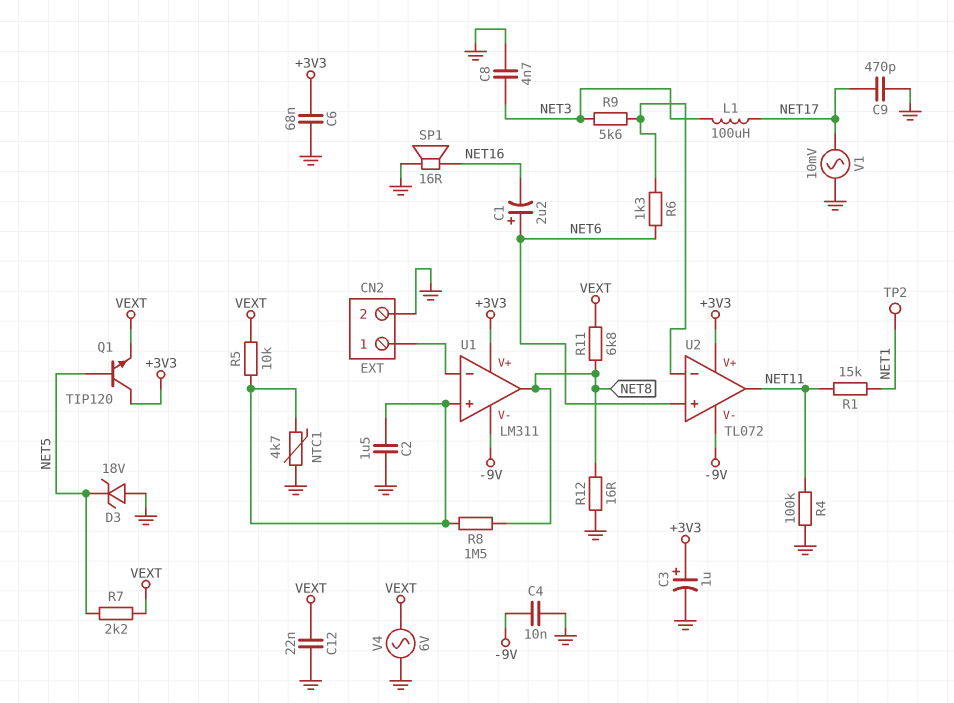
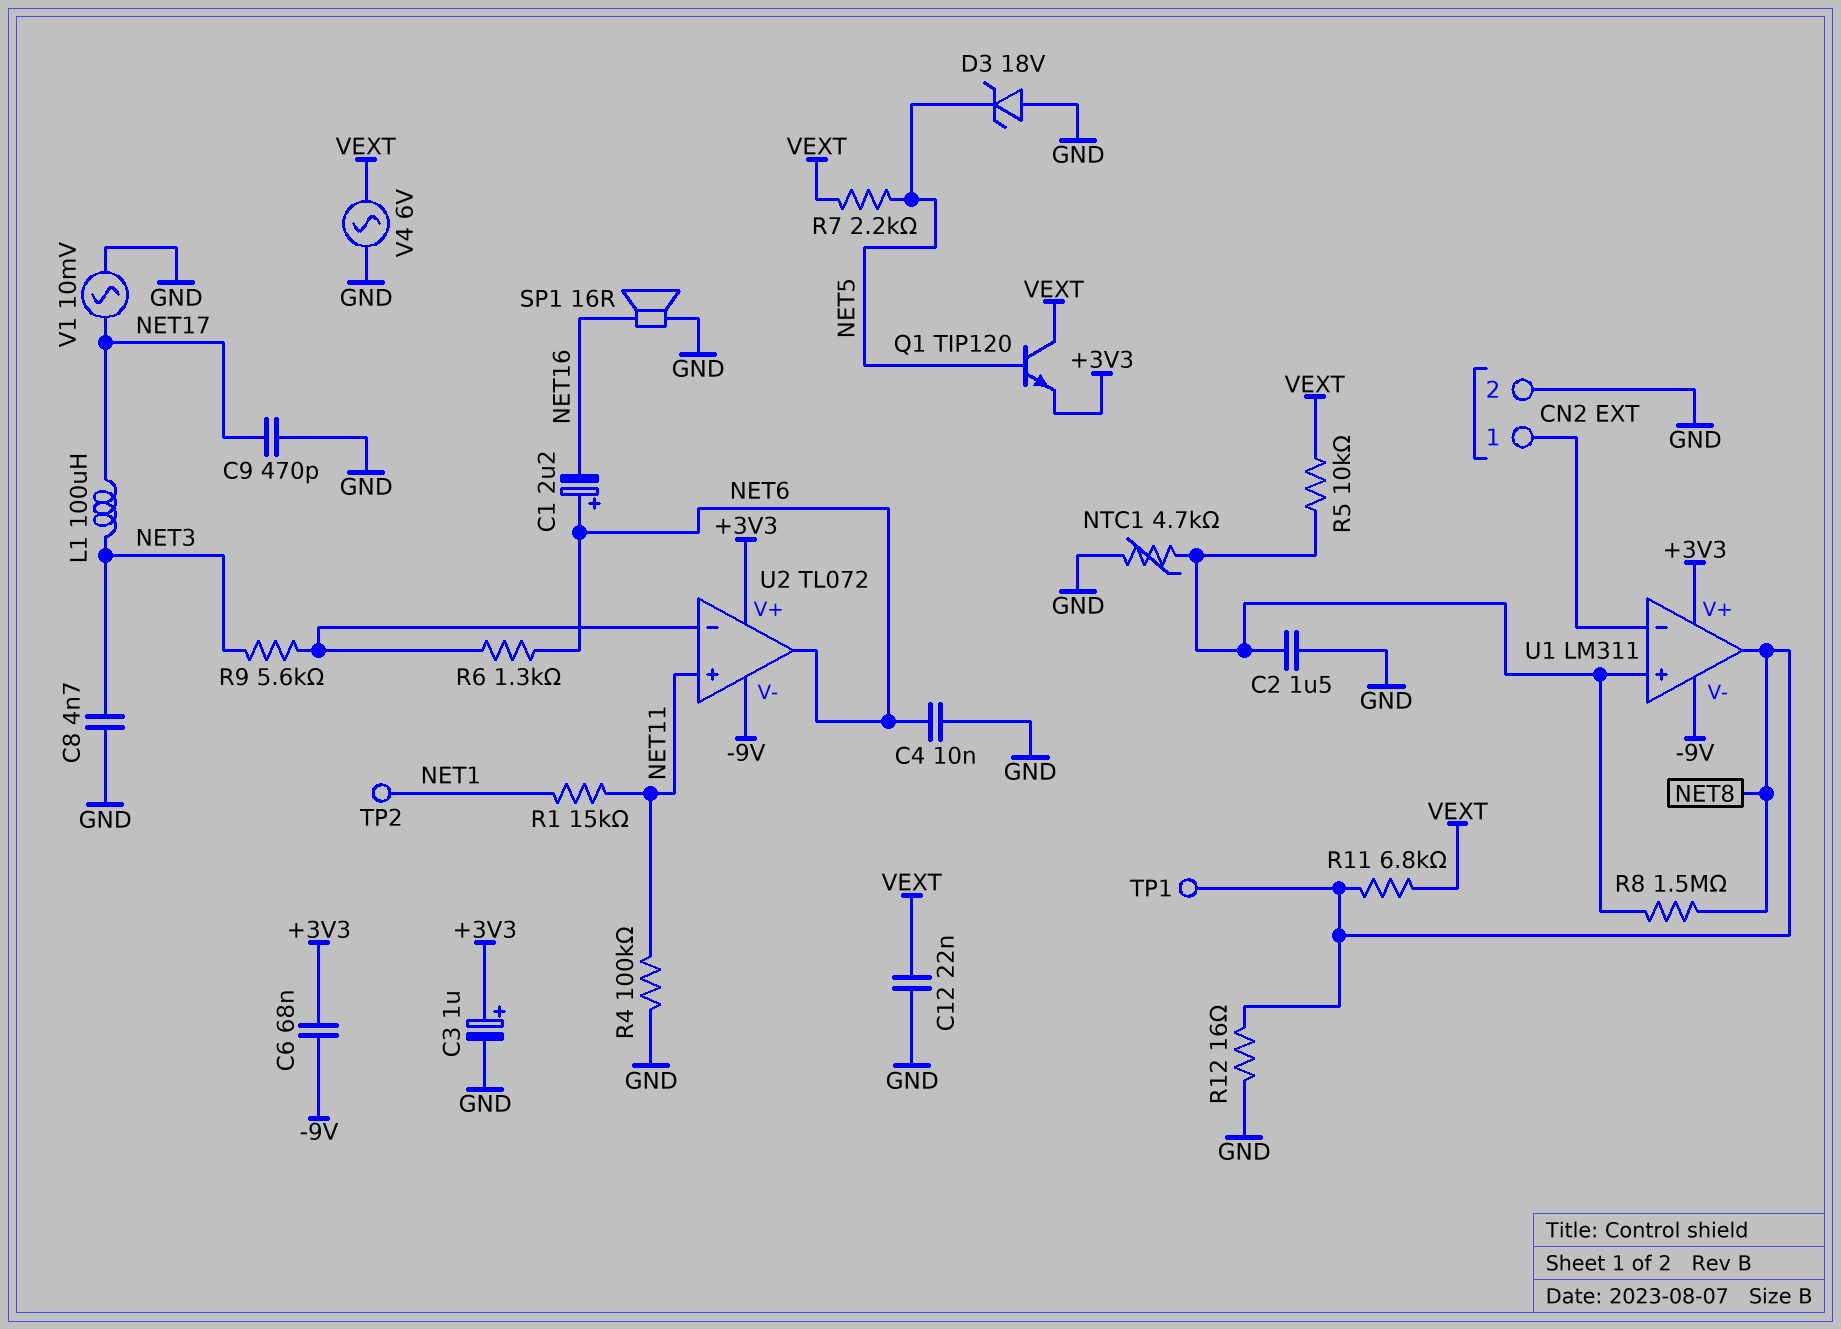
C4: 10nF (-9V, GND) -> 10nF (GND, NET6)
C6: 68nF (+3V3, GND) -> 68nF (+3V3, -9V)
Q1: NPN TIP120 (B NET5, C +3V3, E VEXT) -> NPN TIP120 (B NET5, C VEXT, E +3V3)
TP1: none -> test point (NET8)
U2 pin in+: NET6 -> NET11
U2 pin out: NET11 -> NET6

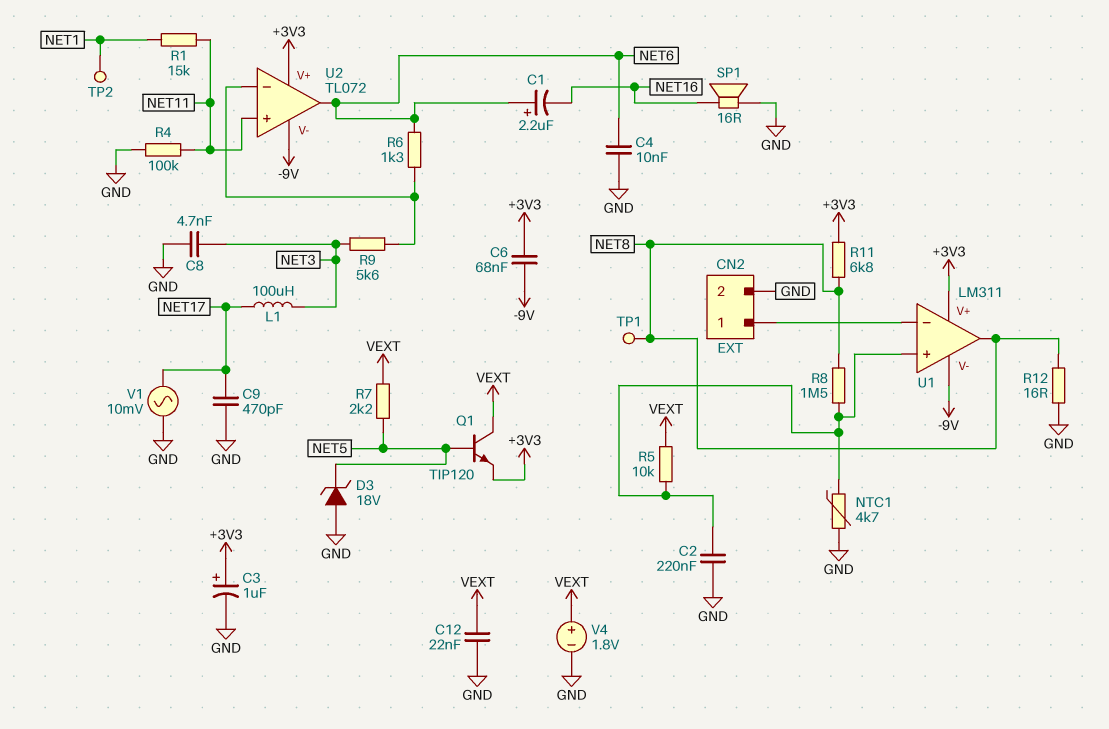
C2: 1.5uF (GND, U1/in+) -> 220nF (GND, U1/in+)
R11: 6.8k (NET8, VEXT) -> 6.8k (+3V3, NET8)
V4: AC 6V (GND, VEXT) -> 1.8V (plus VEXT, minus GND)

